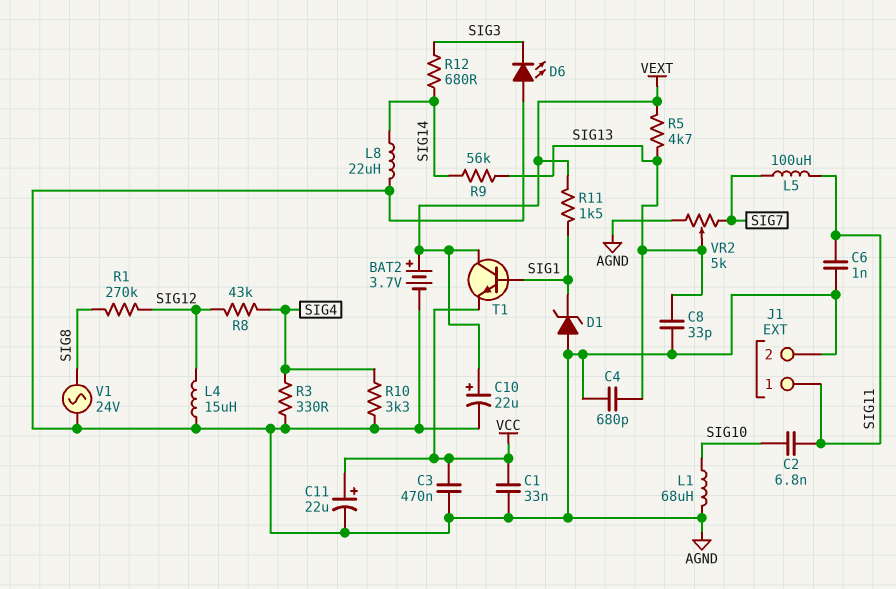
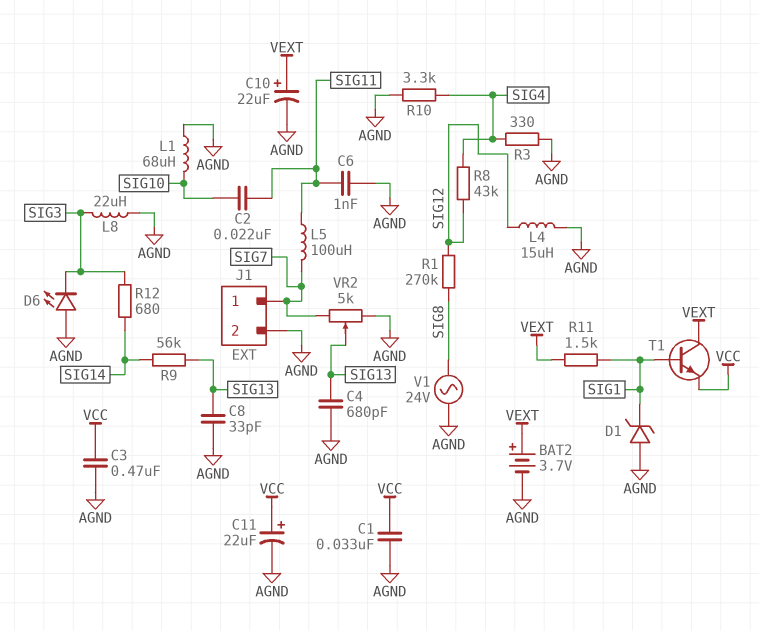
C2: 6.8nF (SIG10, SIG11) -> 22nF (SIG10, SIG11)
J1 pin 1: SIG11 -> SIG7
L8: 22uH (AGND, SIG14) -> 22uH (AGND, SIG3)
R5: 4.7k (SIG13, VEXT) -> none

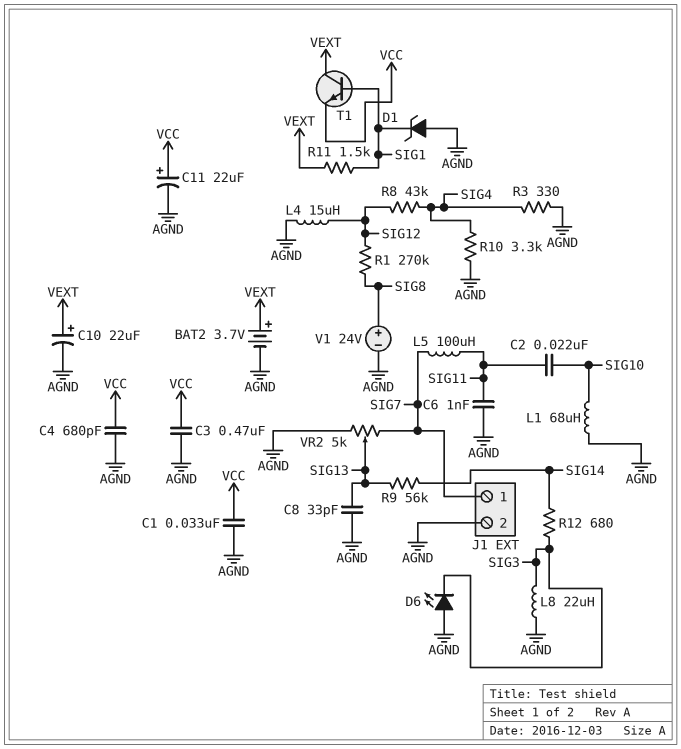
C4: 680pF (AGND, SIG13) -> 680pF (AGND, VCC)
V1: AC 24V (AGND, SIG8) -> 24V (plus SIG8, minus AGND)

